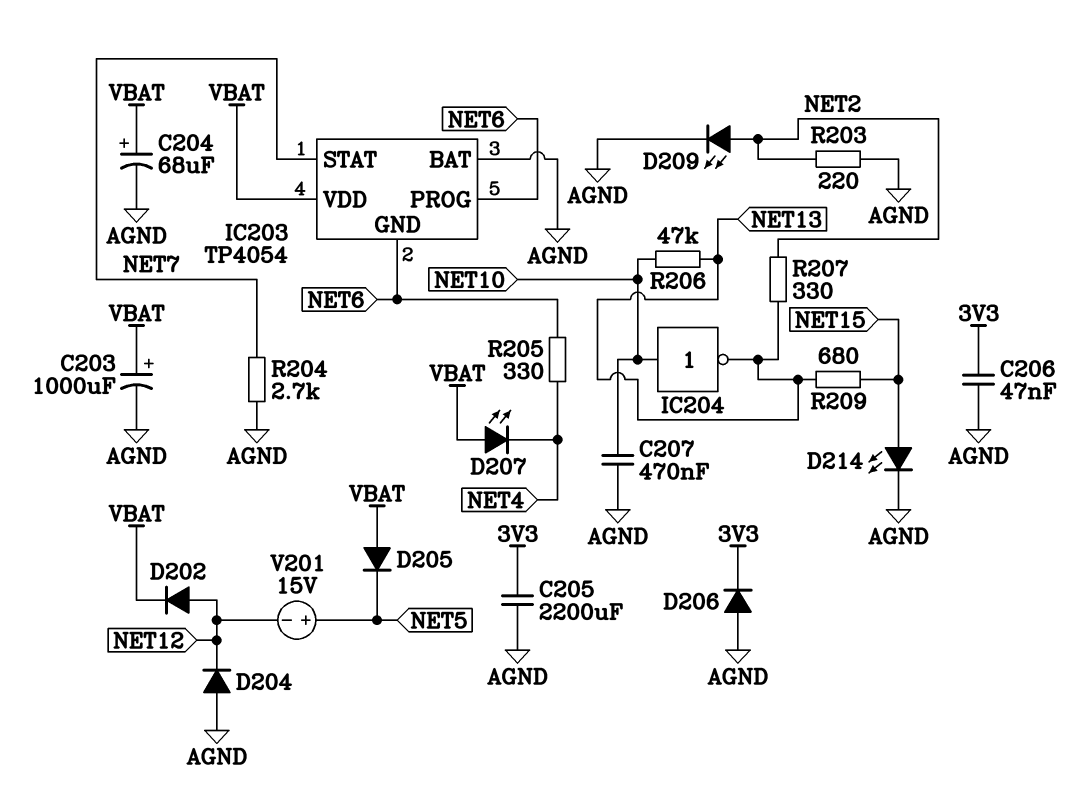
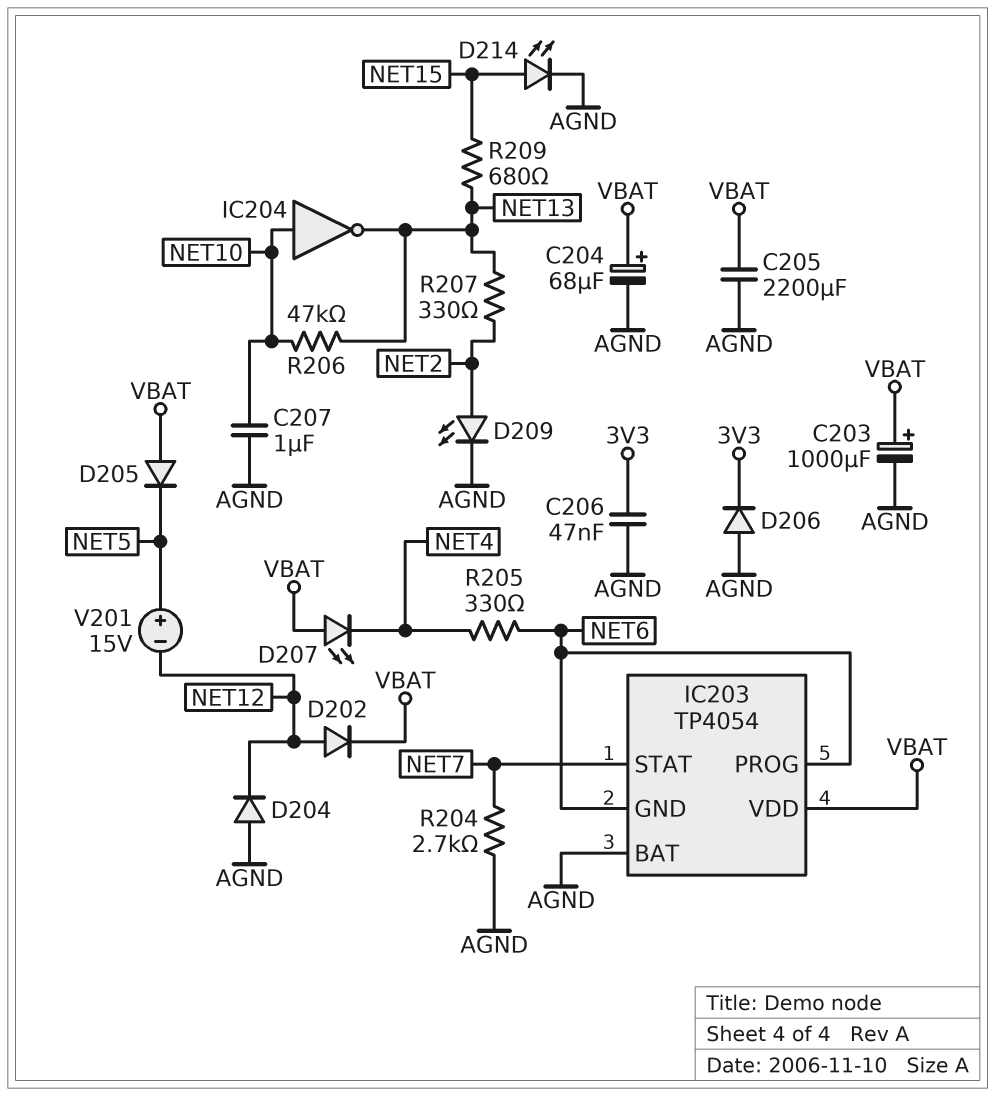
C205: 2200uF (3V3, AGND) -> 2200uF (AGND, VBAT)
C207: 470nF (AGND, NET10) -> 1uF (AGND, NET10)
R203: 220 (AGND, NET2) -> none

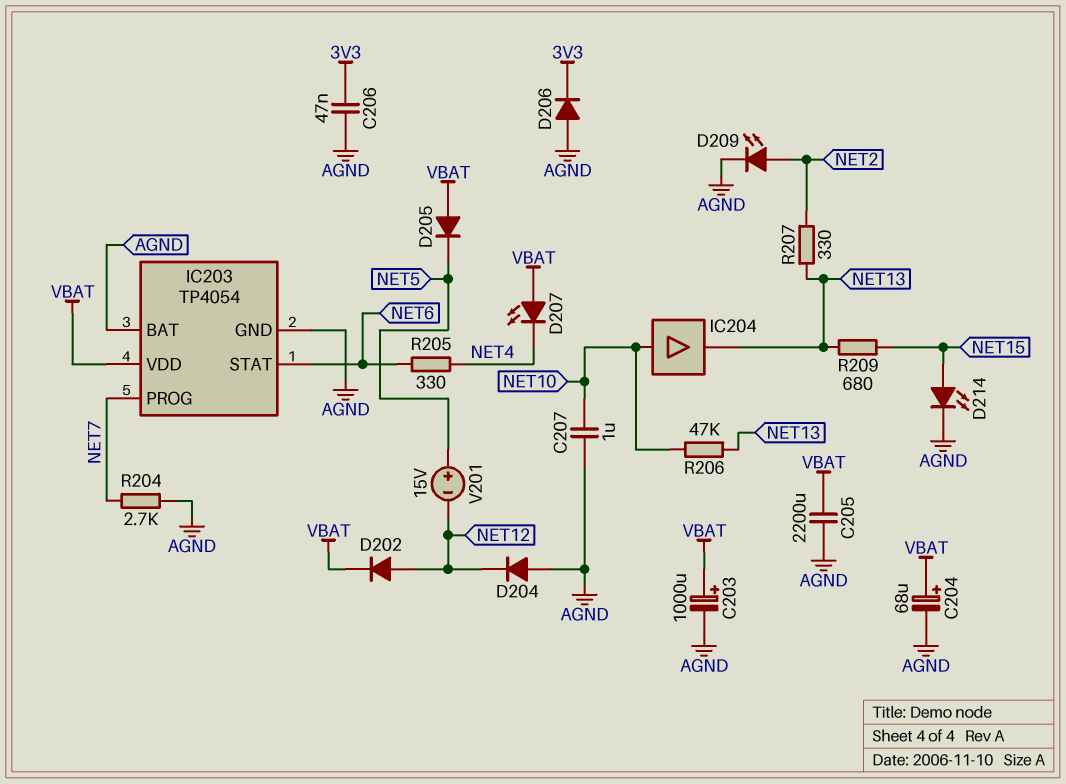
IC203 pin GND: NET6 -> AGND
IC203 pin PROG: NET6 -> NET7
IC203 pin STAT: NET7 -> NET6
IC204: NOT (in NET10, out NET13) -> buffer (in NET10, out NET13)

